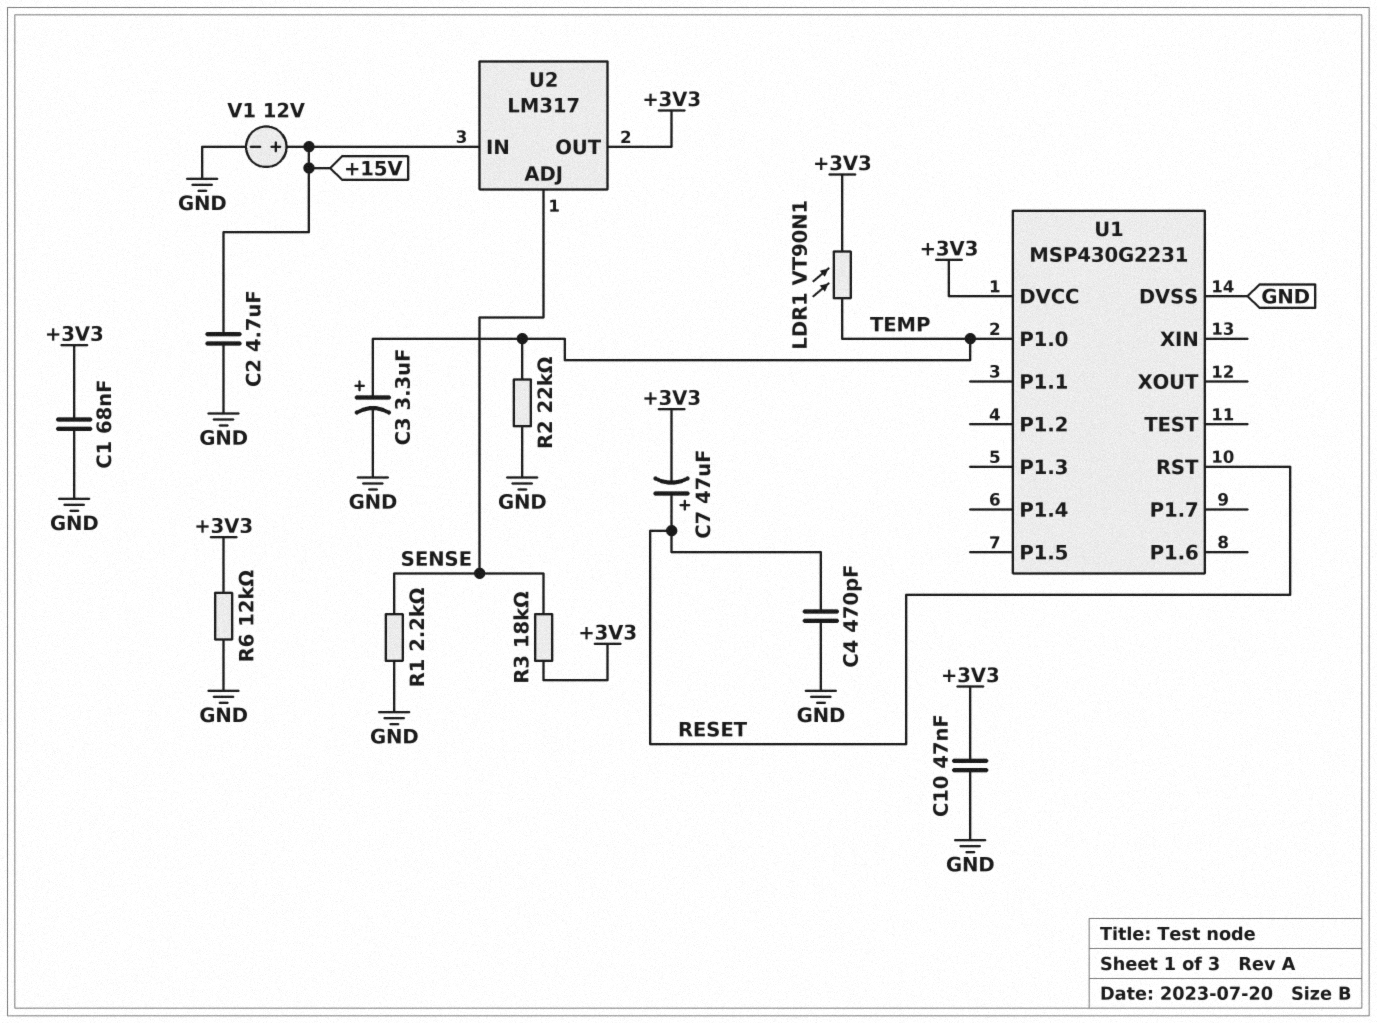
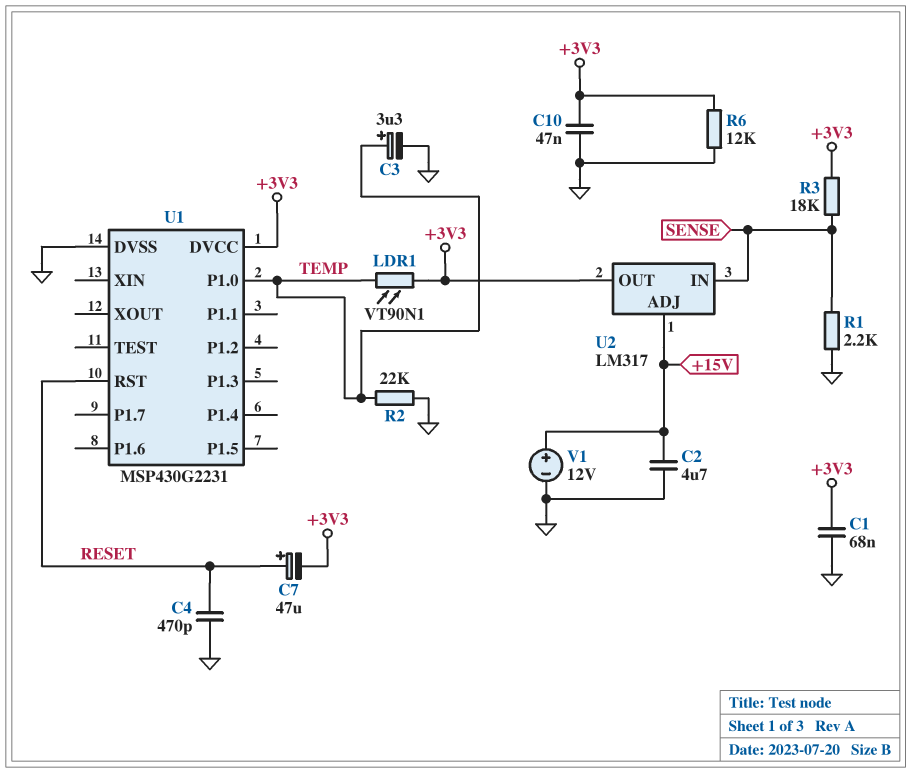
U2 pin ADJ: SENSE -> +15V
U2 pin IN: +15V -> SENSE

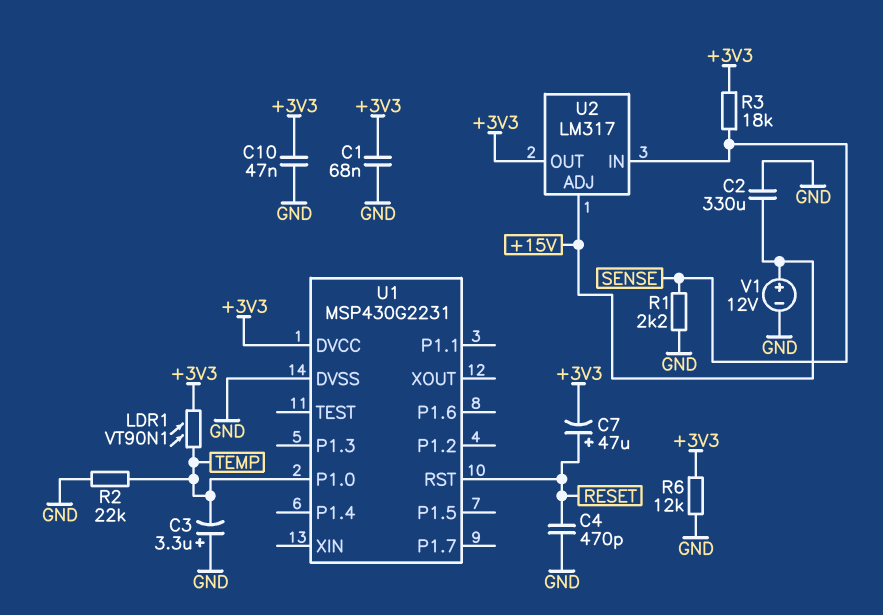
C2: 4.7uF (+15V, GND) -> 330uF (+15V, GND)
C3: 3.3uF (plus TEMP, minus GND) -> 3.3uF (plus GND, minus TEMP)

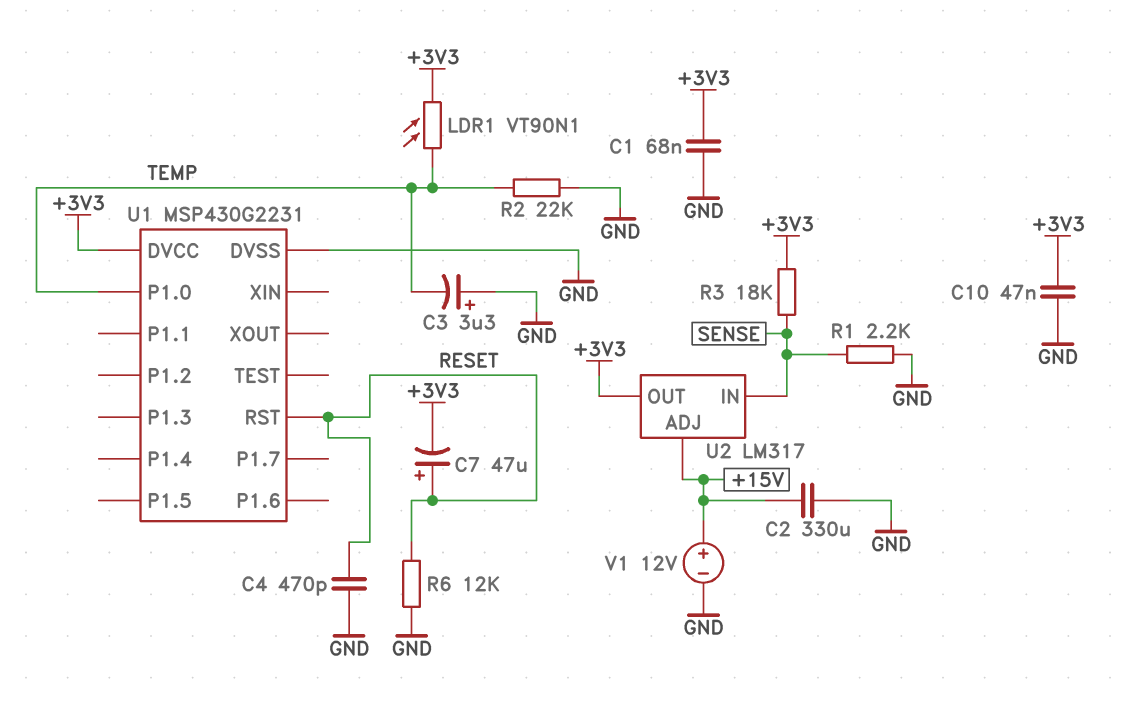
R6: 12k (+3V3, GND) -> 12k (GND, RESET)

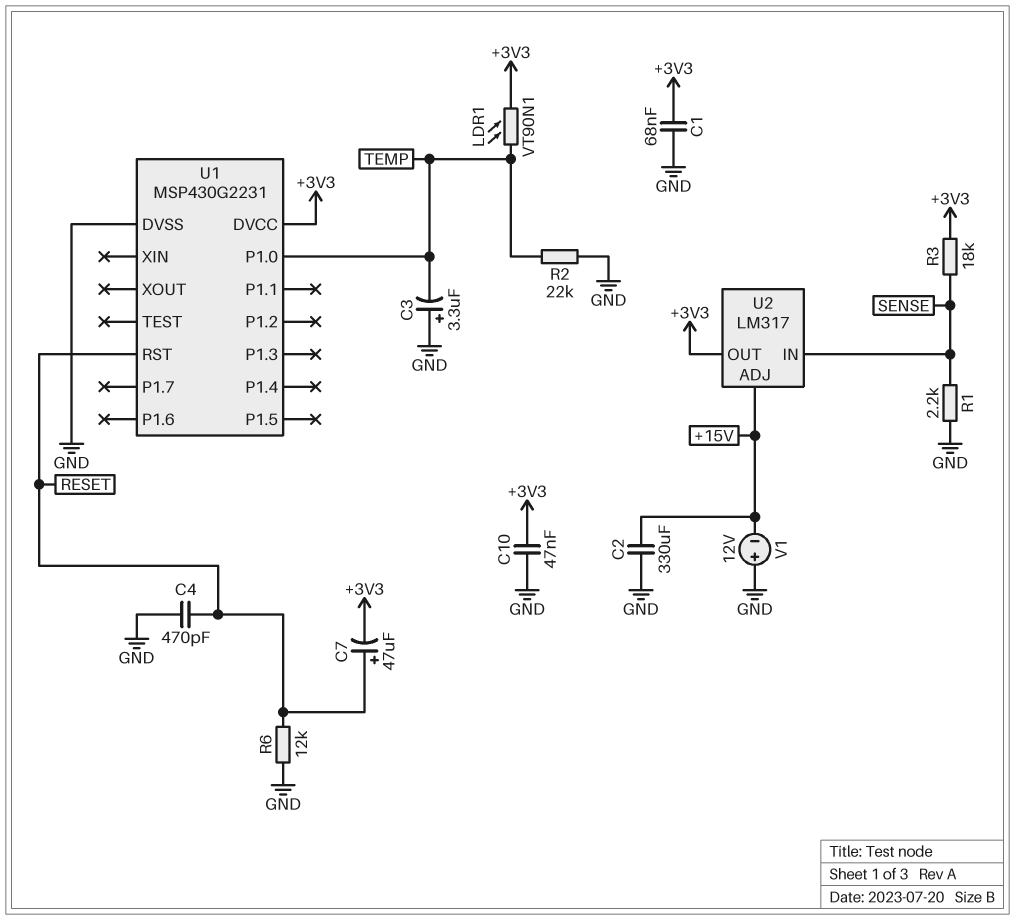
V1: 12V (plus +15V, minus GND) -> 12V (plus GND, minus +15V)

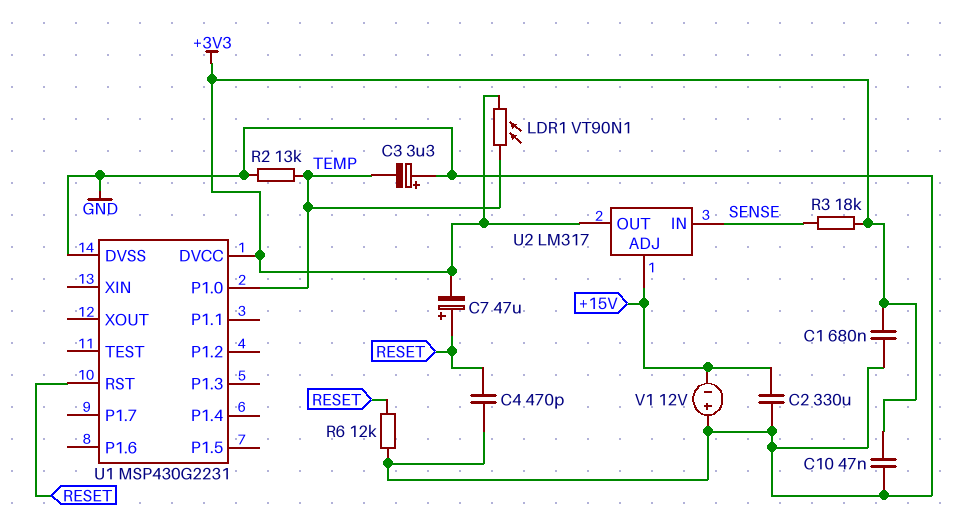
C1: 68nF (+3V3, GND) -> 680nF (+3V3, GND)
R1: 2.2k (GND, SENSE) -> none
R2: 22k (GND, TEMP) -> 13k (GND, TEMP)

